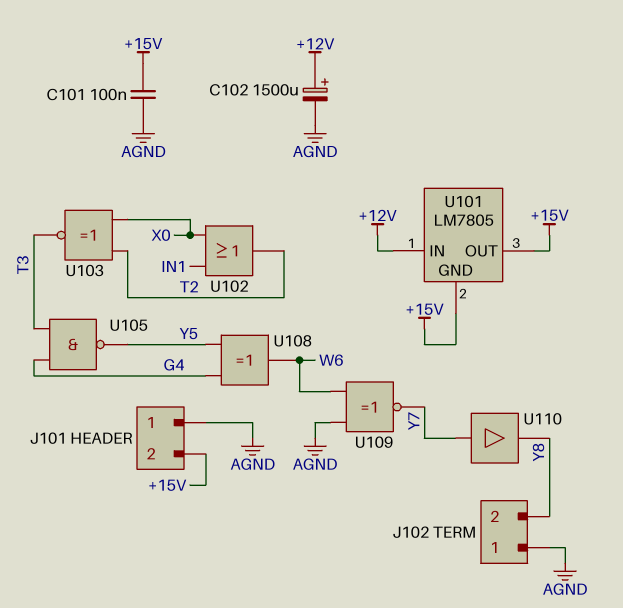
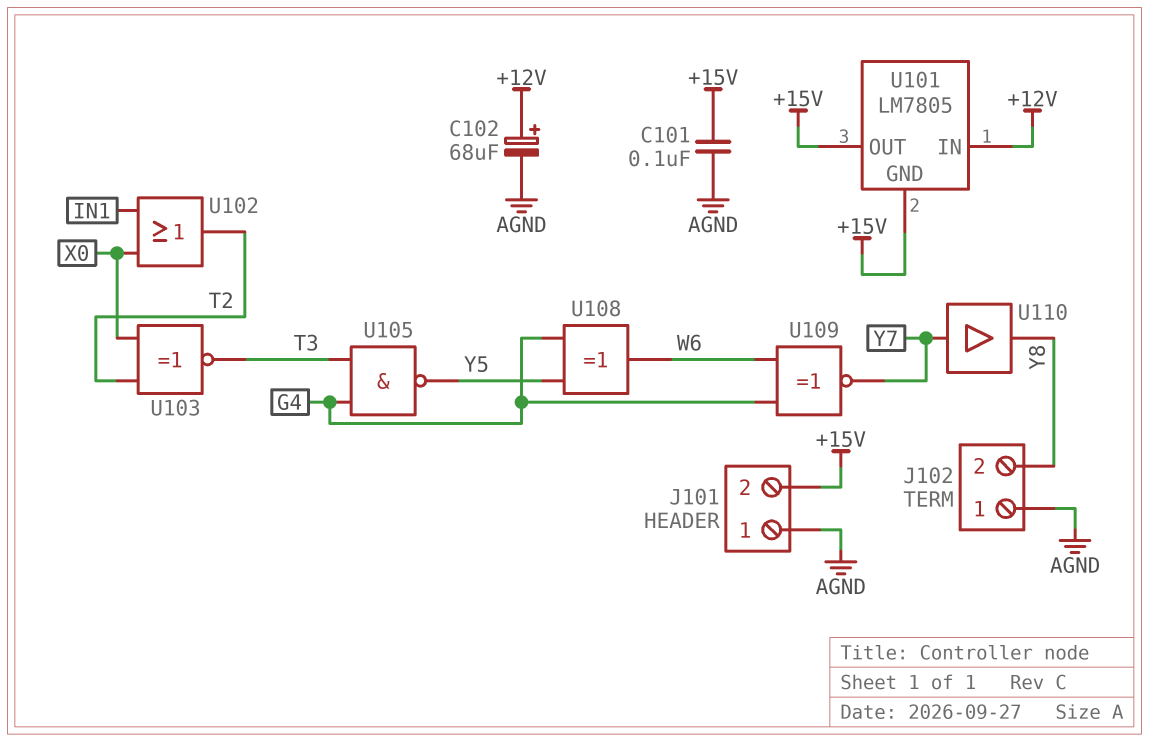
C102: 1500uF (plus +12V, minus AGND) -> 68uF (plus +12V, minus AGND)
U109: XNOR (in AGND, in W6, out Y7) -> XNOR (in G4, in W6, out Y7)

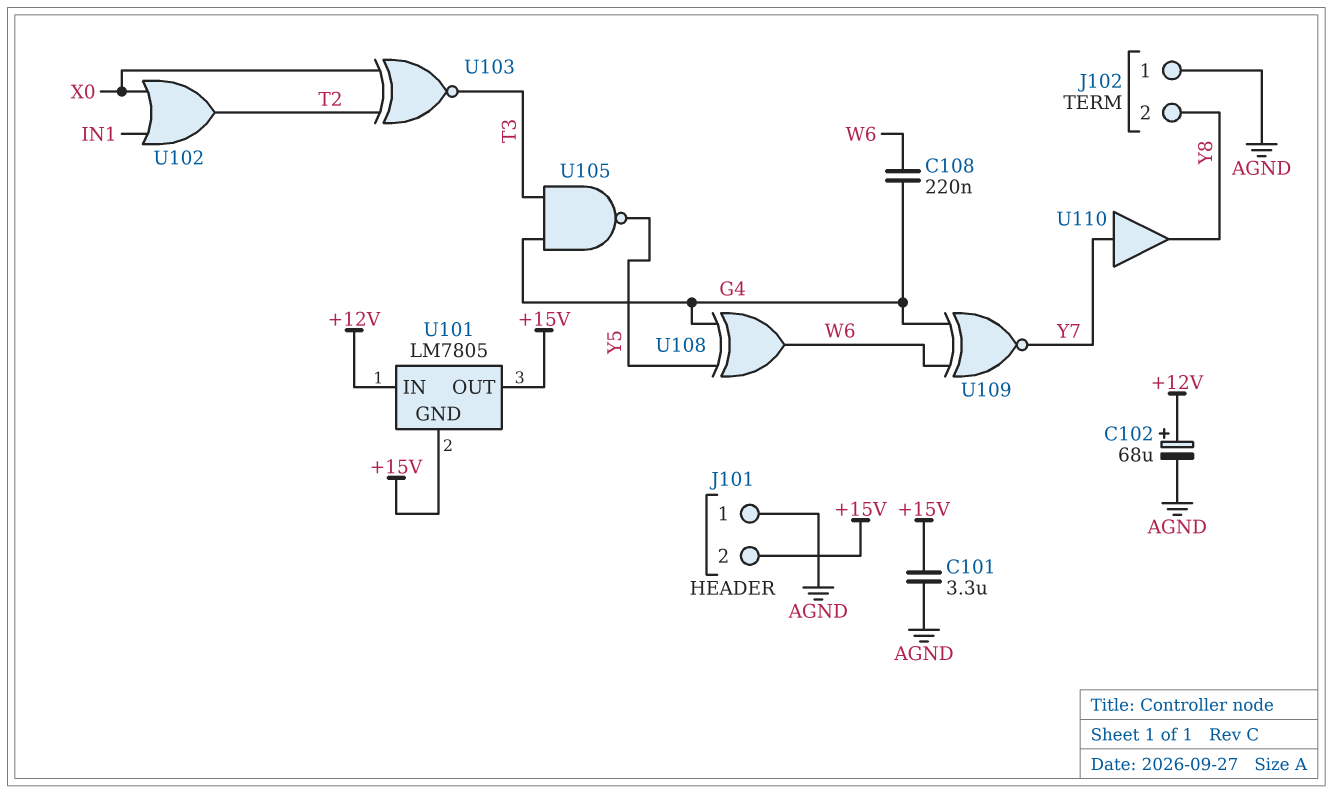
C101: 100nF (+15V, AGND) -> 3.3uF (+15V, AGND)
C108: none -> 220nF (G4, W6)

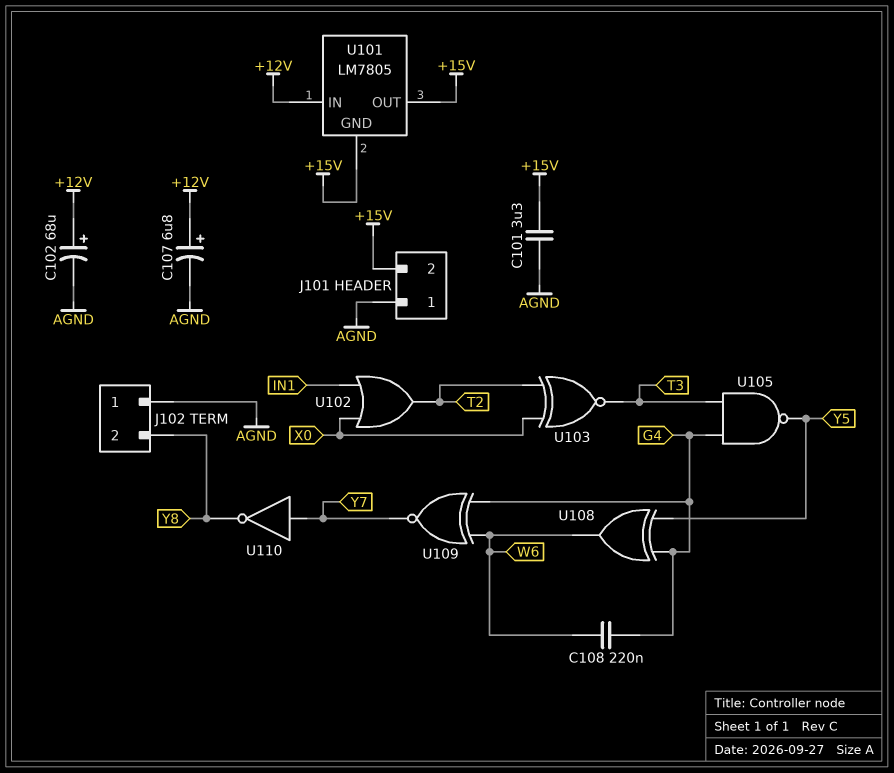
C107: none -> 6.8uF (plus +12V, minus AGND)
U110: buffer (in Y7, out Y8) -> NOT (in Y7, out Y8)

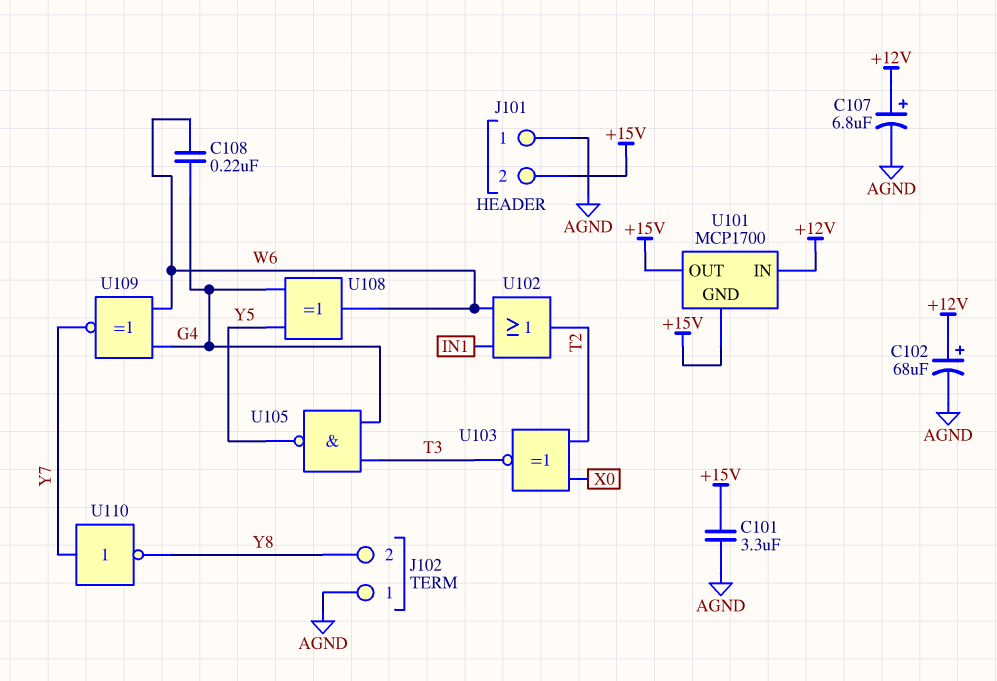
U101: LM7805 -> MCP1700
U102: OR (in IN1, in X0, out T2) -> OR (in IN1, in W6, out T2)

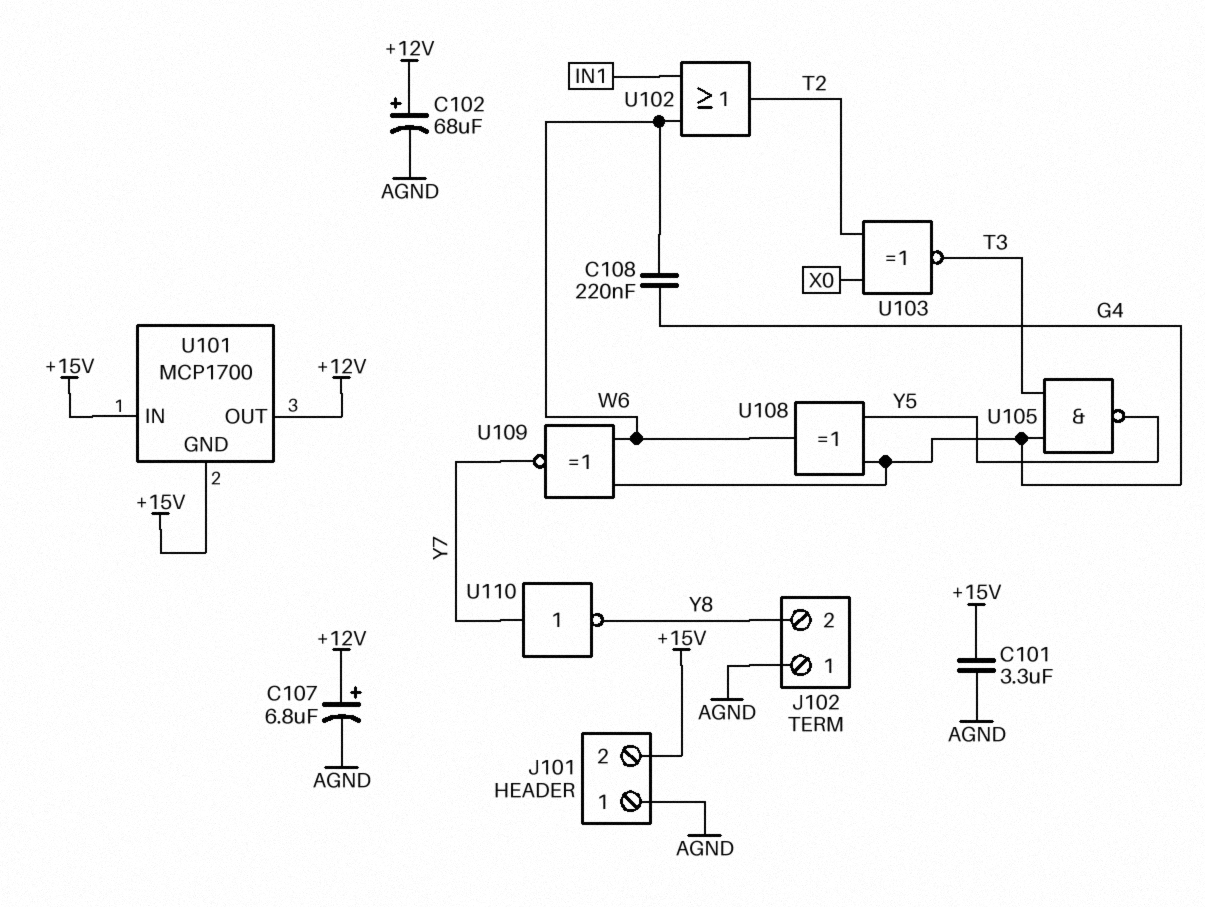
U101 pin IN: +12V -> +15V
U101 pin OUT: +15V -> +12V

